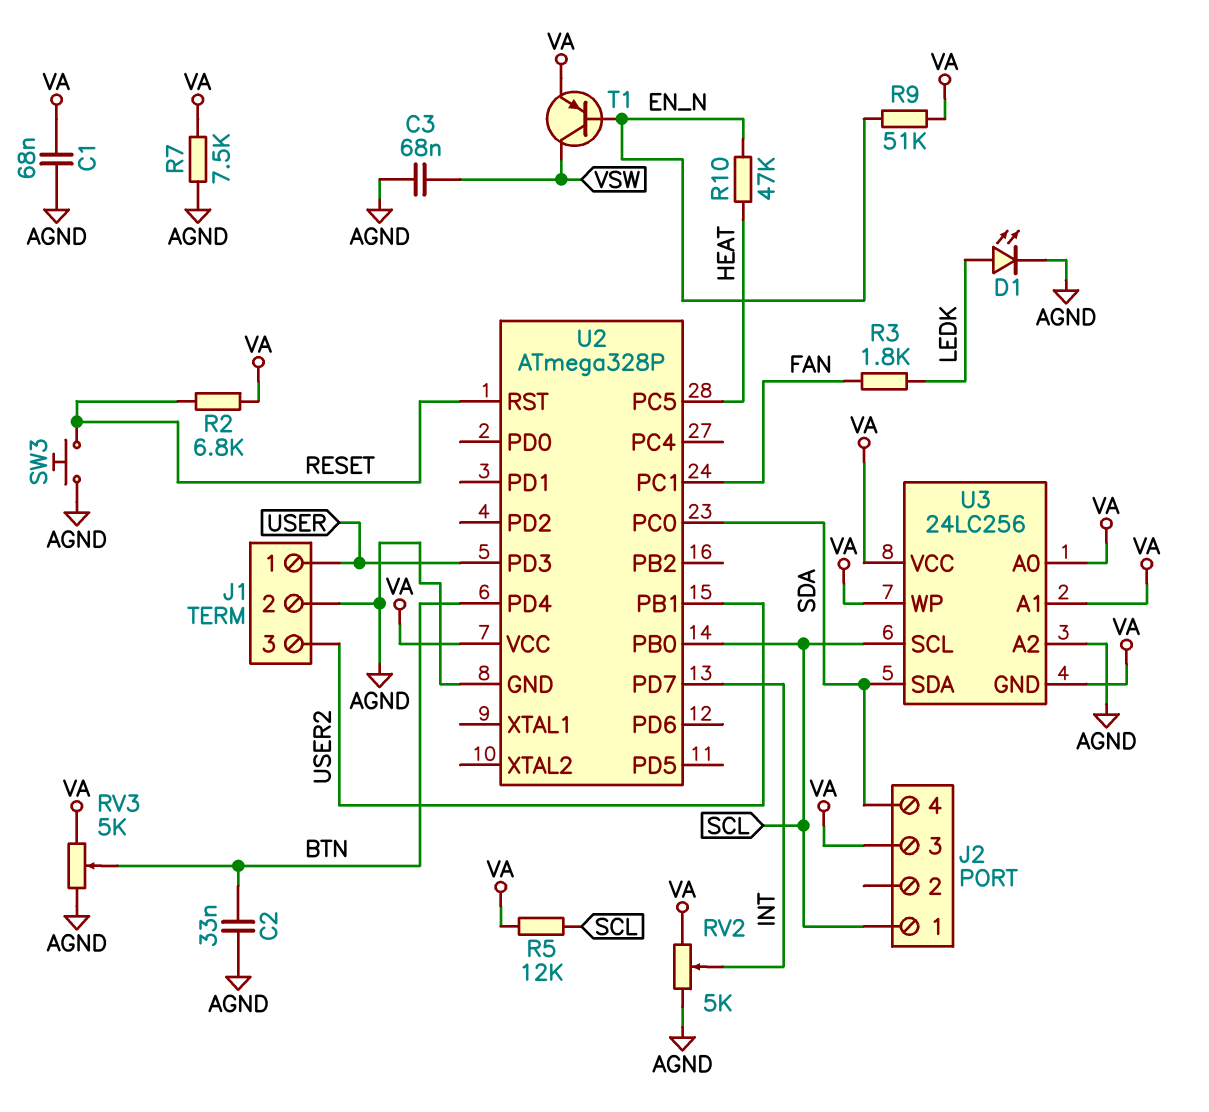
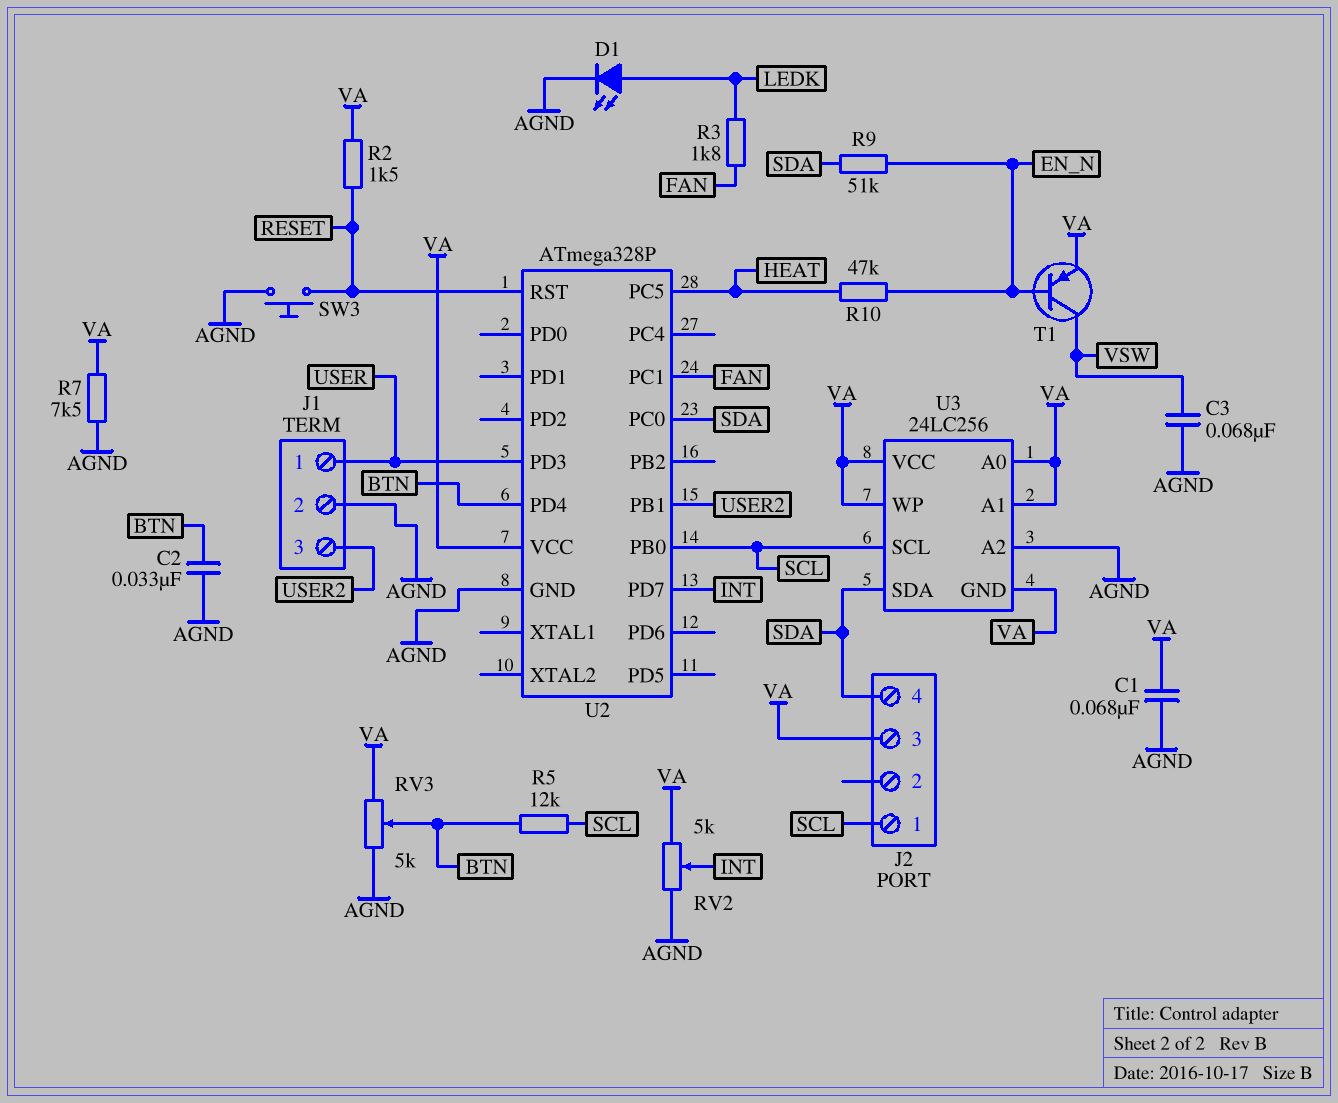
R2: 6.8k (RESET, VA) -> 1.5k (RESET, VA)
R5: 12k (SCL, VA) -> 12k (BTN, SCL)
R9: 51k (EN_N, VA) -> 51k (EN_N, SDA)

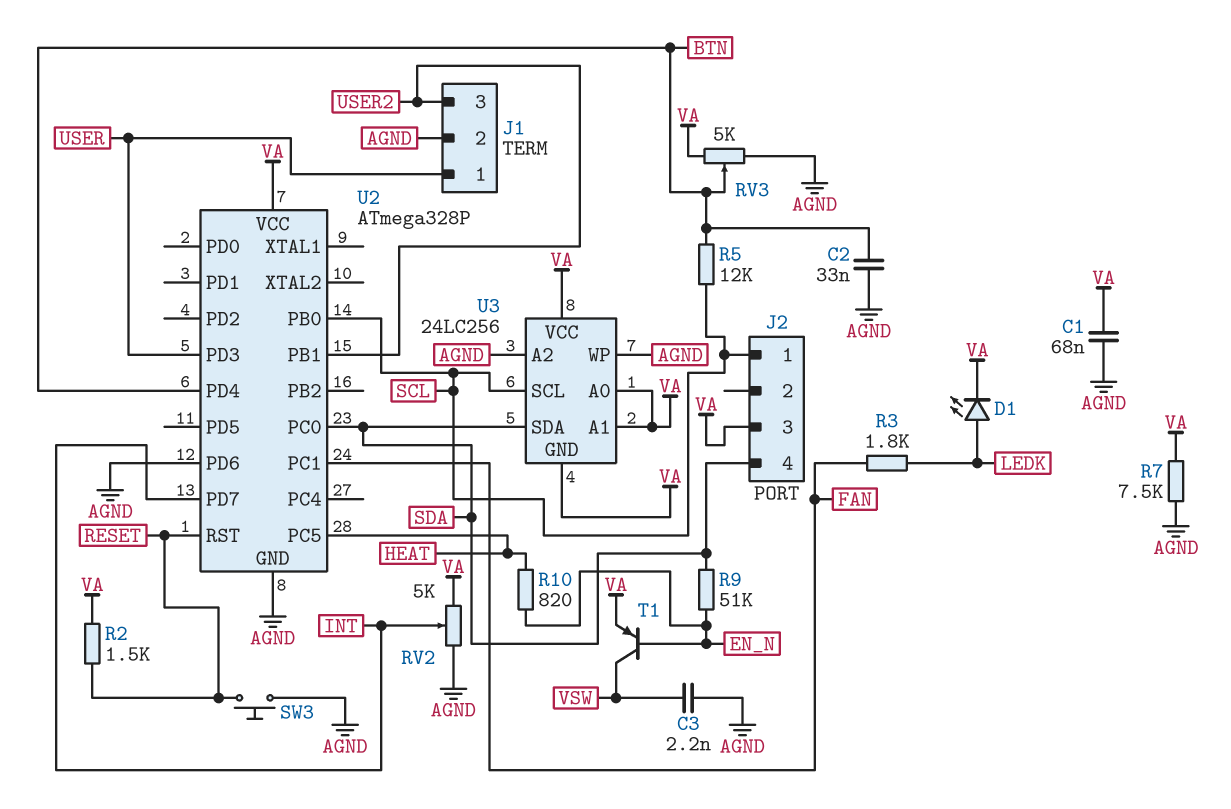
C3: 68nF (AGND, VSW) -> 2.2nF (AGND, VSW)
D1: LED (A LEDK, K AGND) -> LED (A LEDK, K VA)
R10: 47k (EN_N, HEAT) -> 820 (EN_N, HEAT)
U2 pin PD6: none -> AGND
U3 pin WP: VA -> AGND

